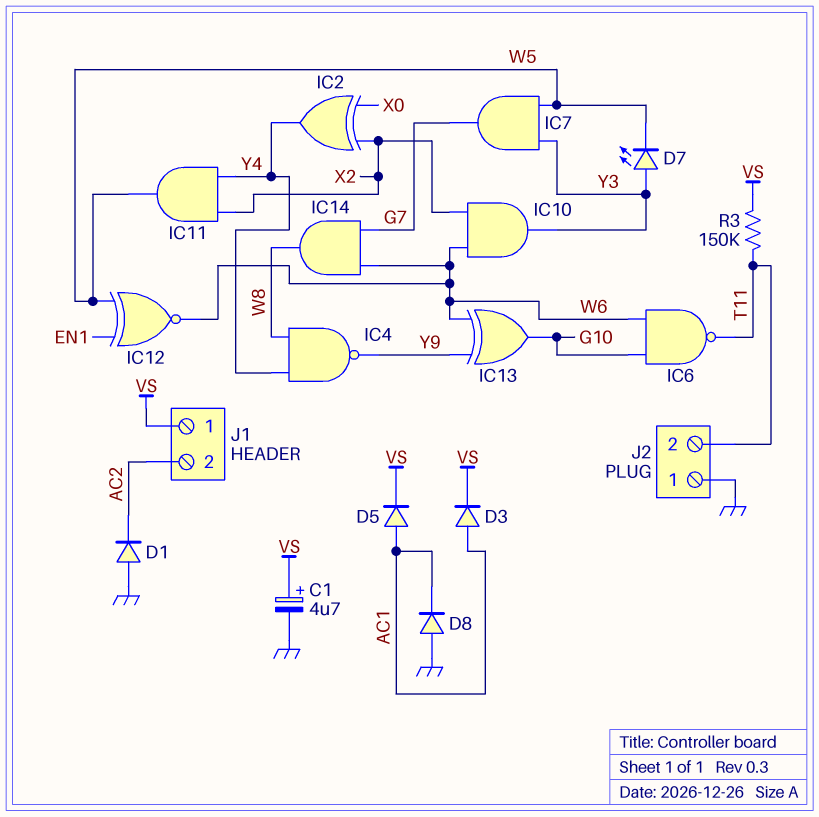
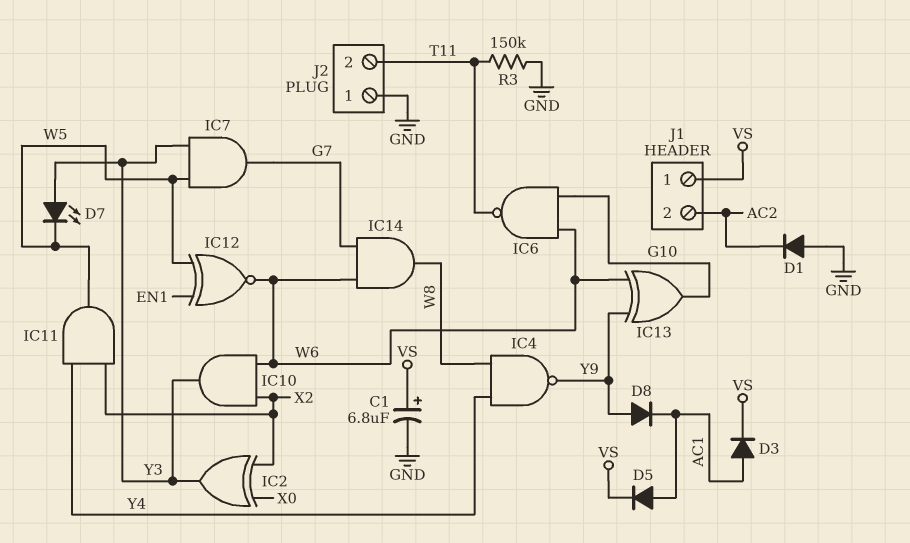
C1: 4.7uF (plus VS, minus GND) -> 6.8uF (plus VS, minus GND)
D8: diode (A GND, K AC1) -> diode (A Y9, K AC1)
IC2: XOR (in X0, in X2, out Y4) -> XOR (in X0, in X2, out Y3)
R3: 150k (T11, VS) -> 150k (GND, T11)

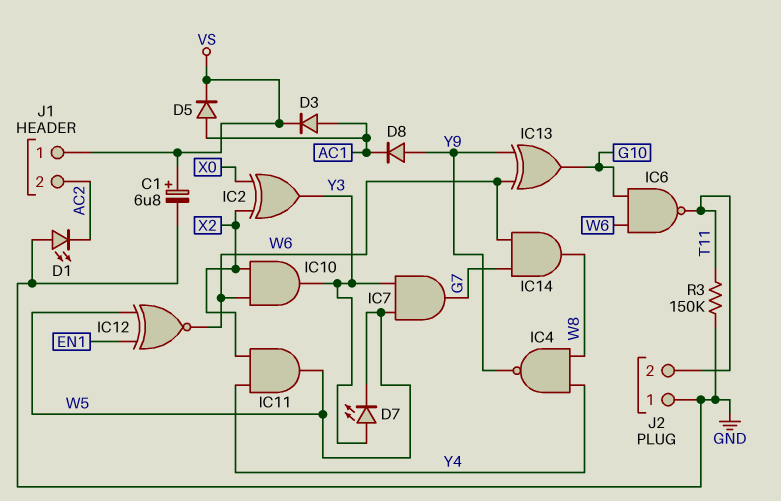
D1: diode (A GND, K AC2) -> LED (A GND, K AC2)

